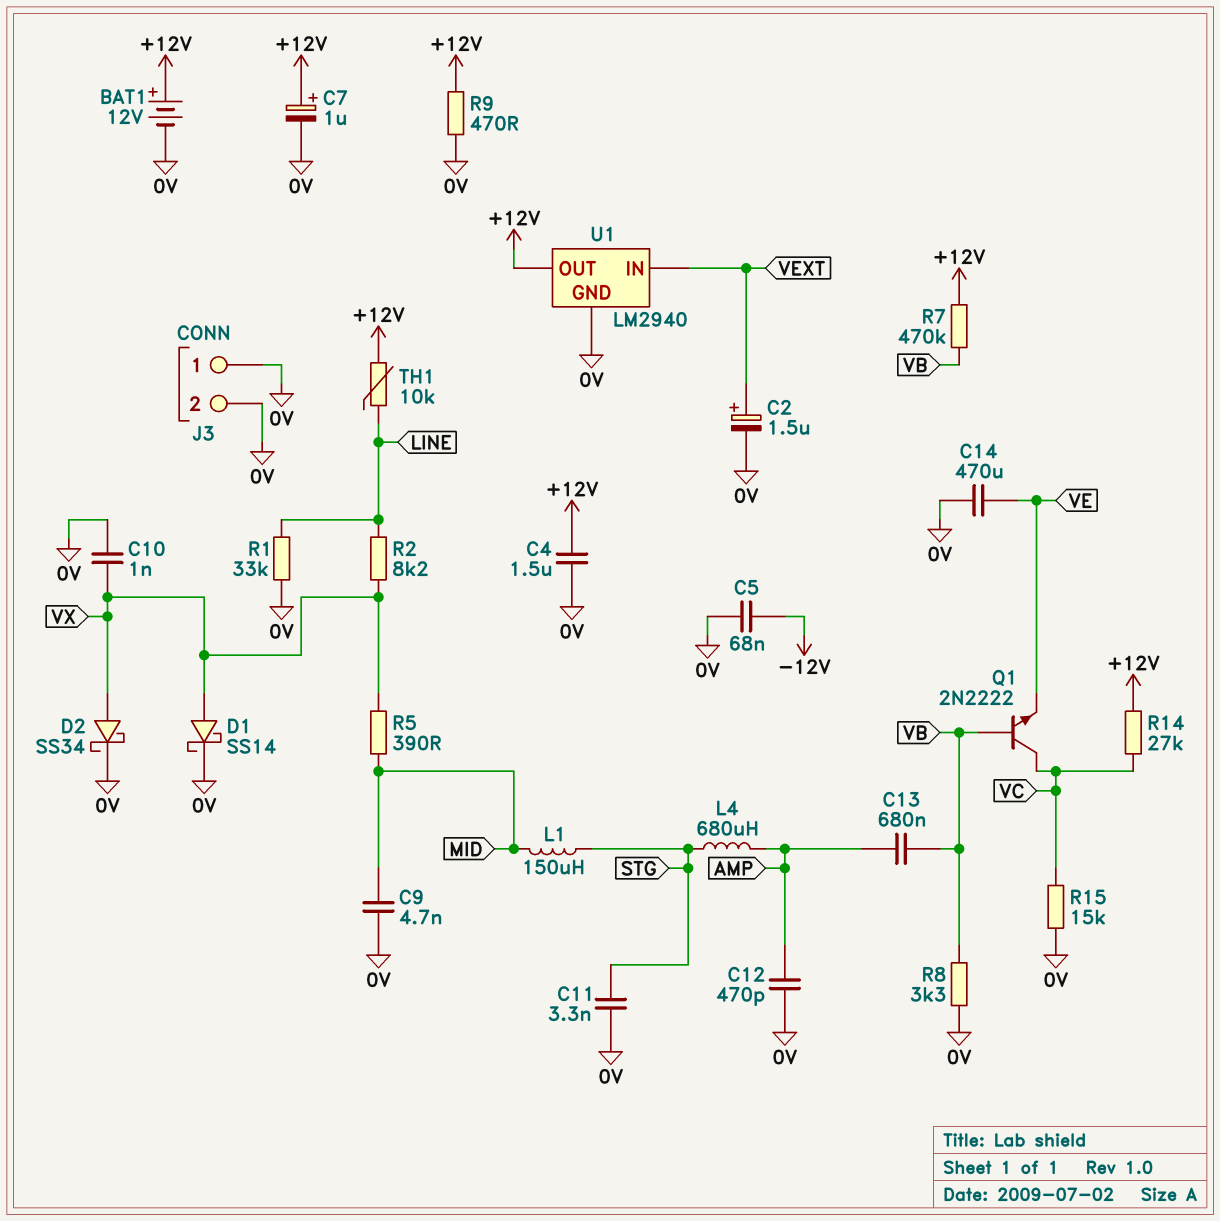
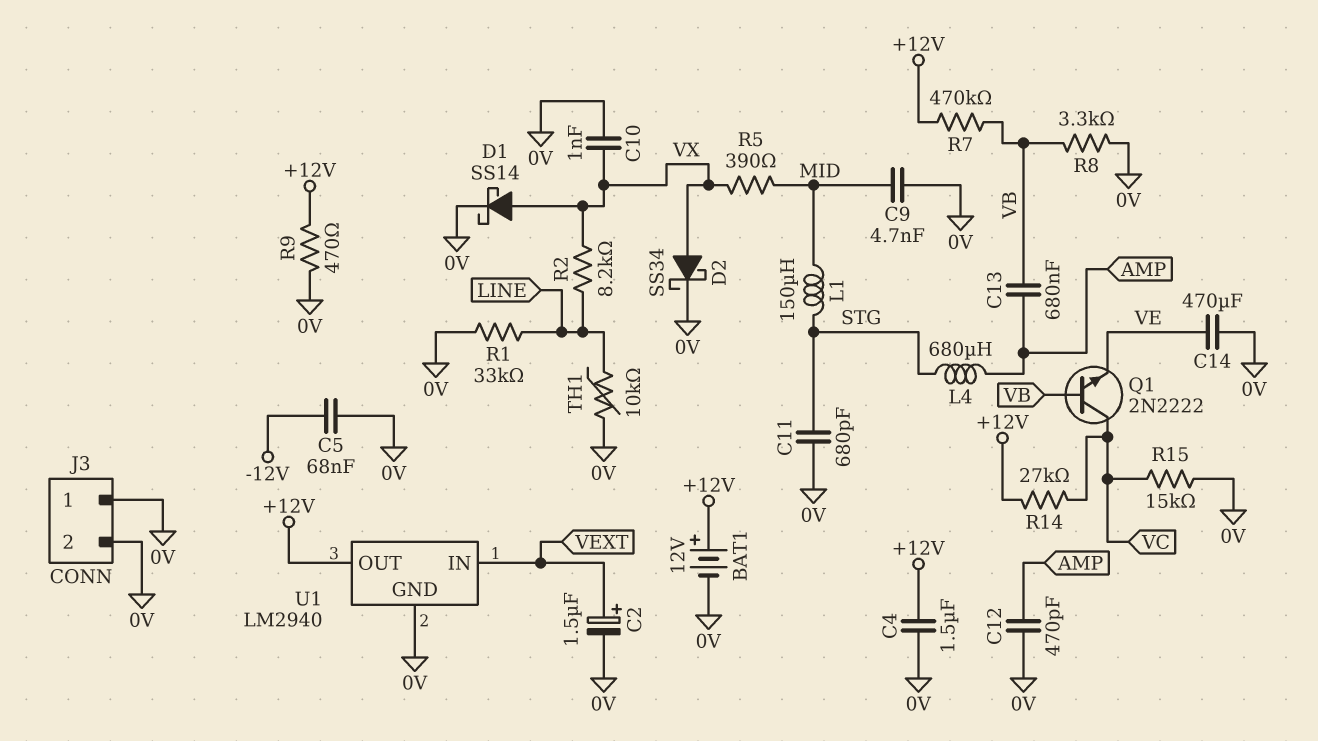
C7: 1uF (plus +12V, minus 0V) -> none
C11: 3.3nF (0V, STG) -> 680pF (0V, STG)
TH1: 10k (+12V, LINE) -> 10k (0V, LINE)

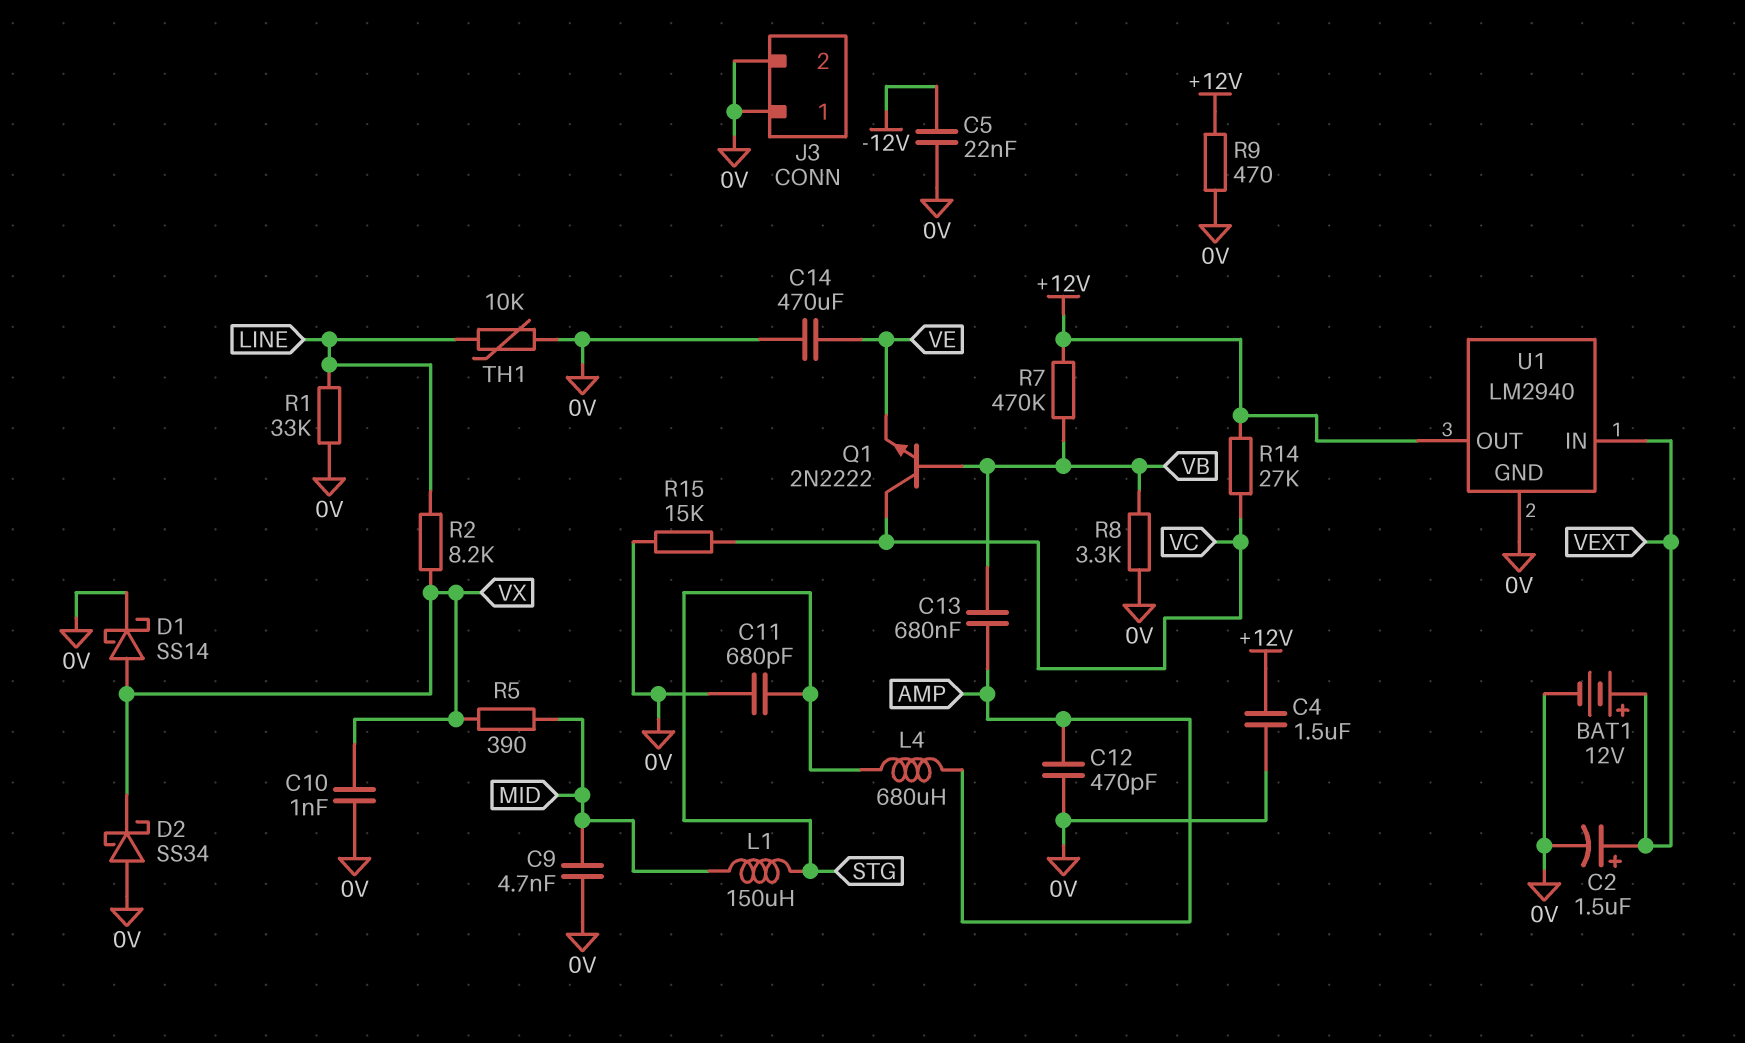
BAT1: 12V (plus +12V, minus 0V) -> 12V (plus VEXT, minus 0V)
C5: 68nF (-12V, 0V) -> 22nF (-12V, 0V)
D2: schottky SS34 (A VX, K 0V) -> schottky SS34 (A 0V, K VX)

